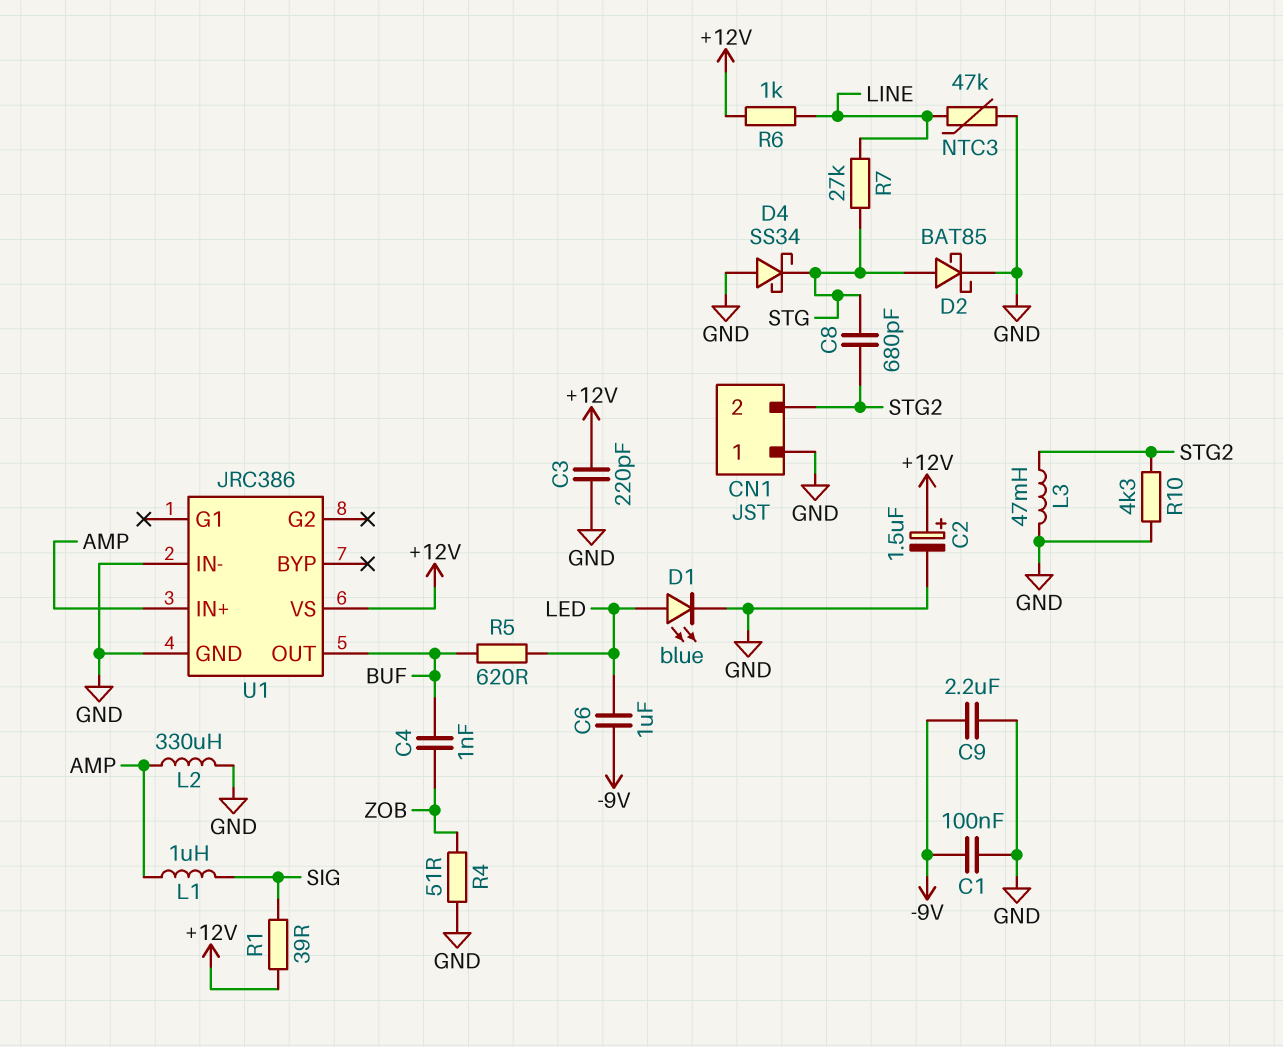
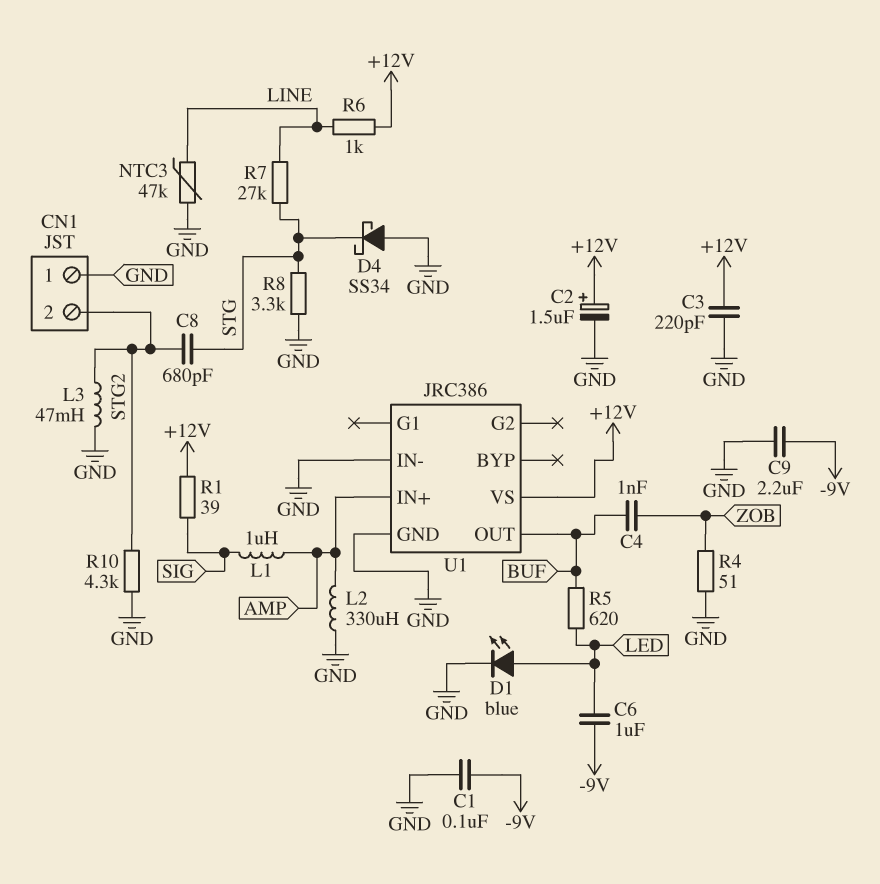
D2: schottky BAT85 (A STG, K GND) -> none
R8: none -> 3.3k (GND, STG)

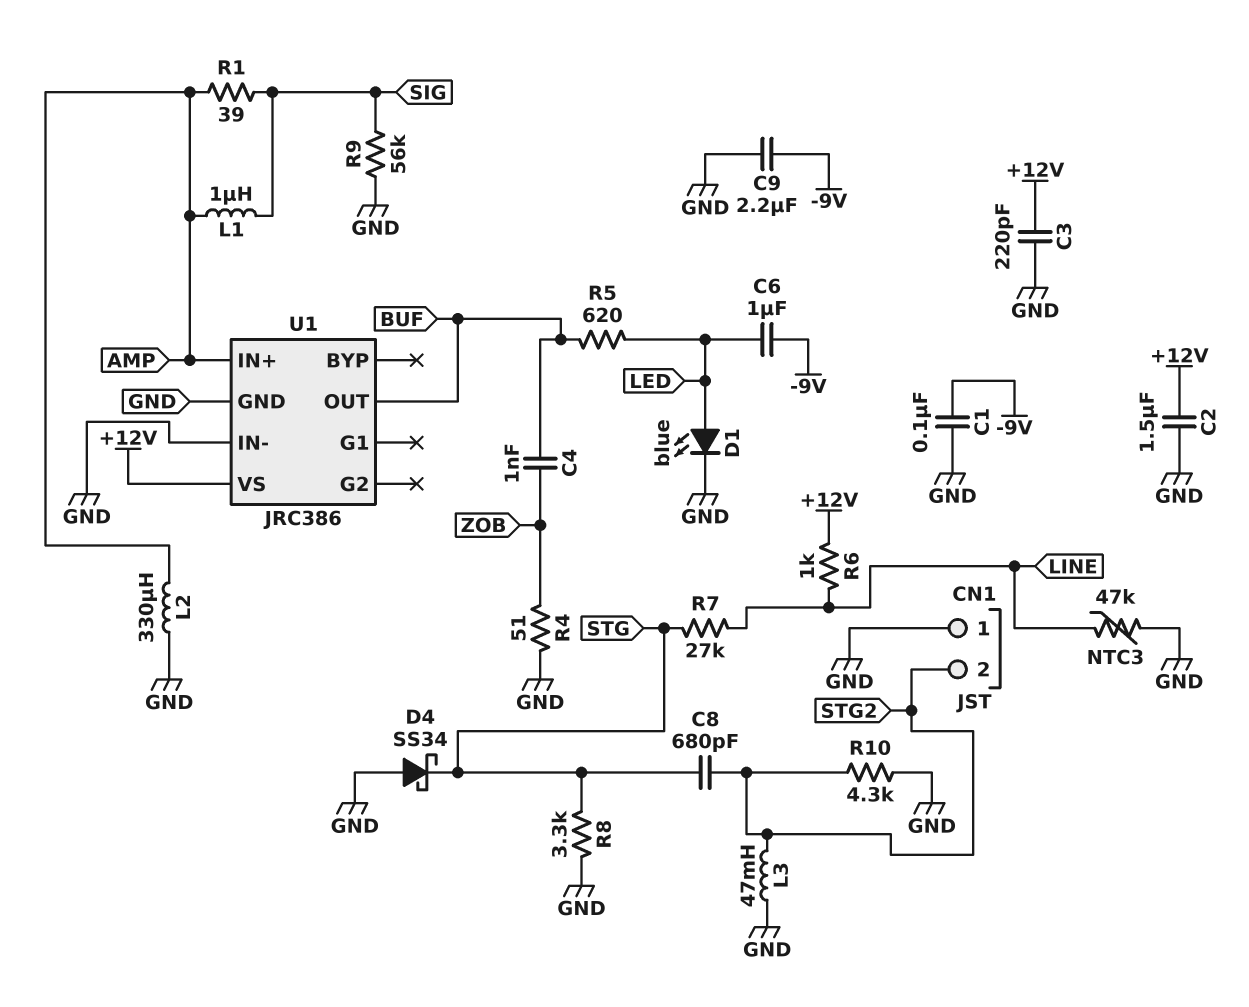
C2: 1.5uF (plus +12V, minus GND) -> 1.5uF (+12V, GND)
R1: 39 (+12V, SIG) -> 39 (AMP, SIG)
R9: none -> 56k (GND, SIG)

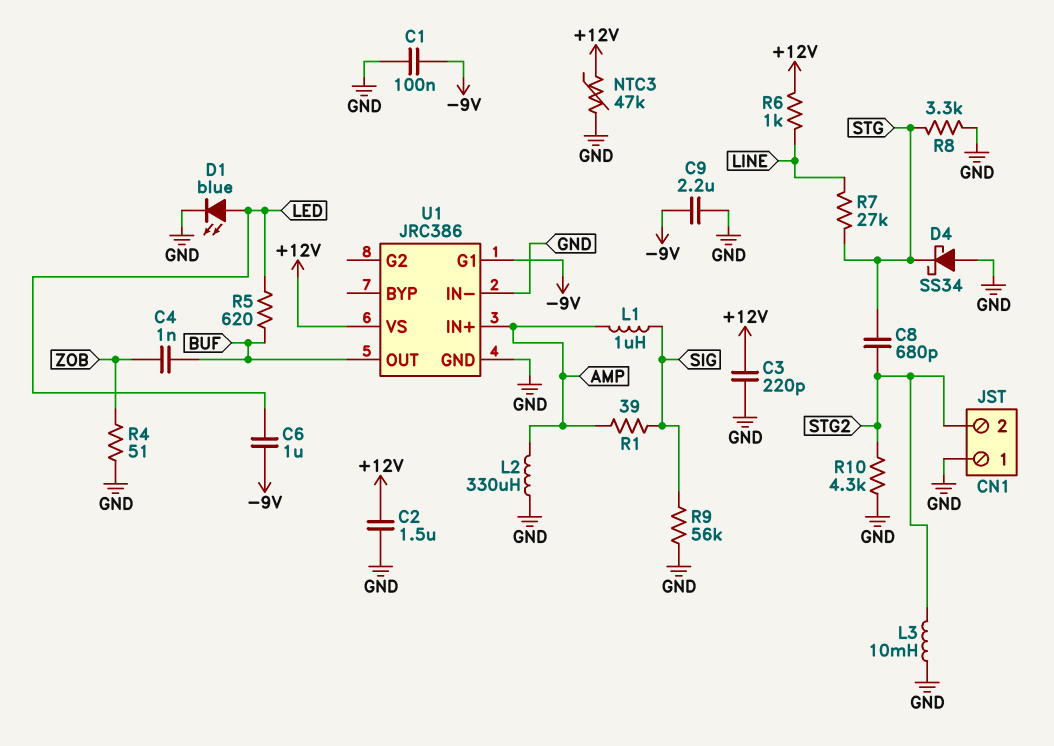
L3: 47mH (GND, STG2) -> 10mH (GND, STG2)
NTC3: 47k (GND, LINE) -> 47k (+12V, GND)
U1 pin G1: none -> -9V

